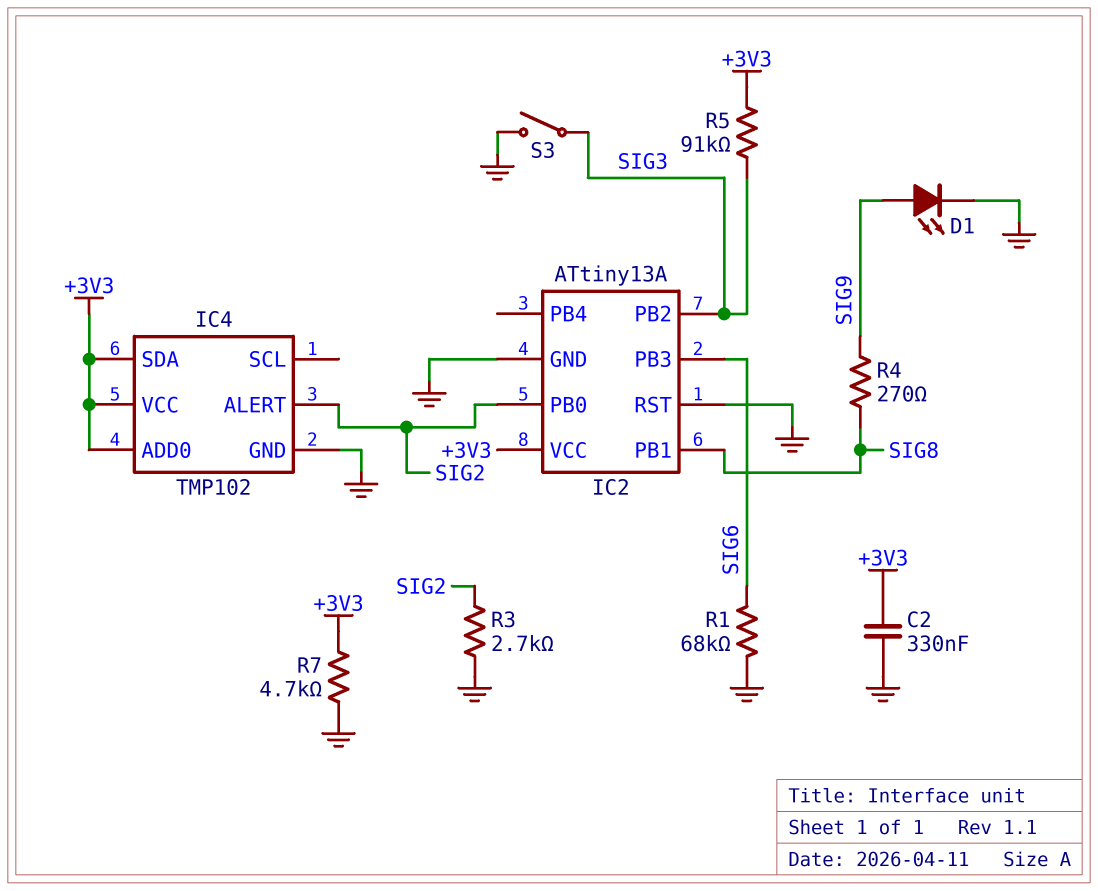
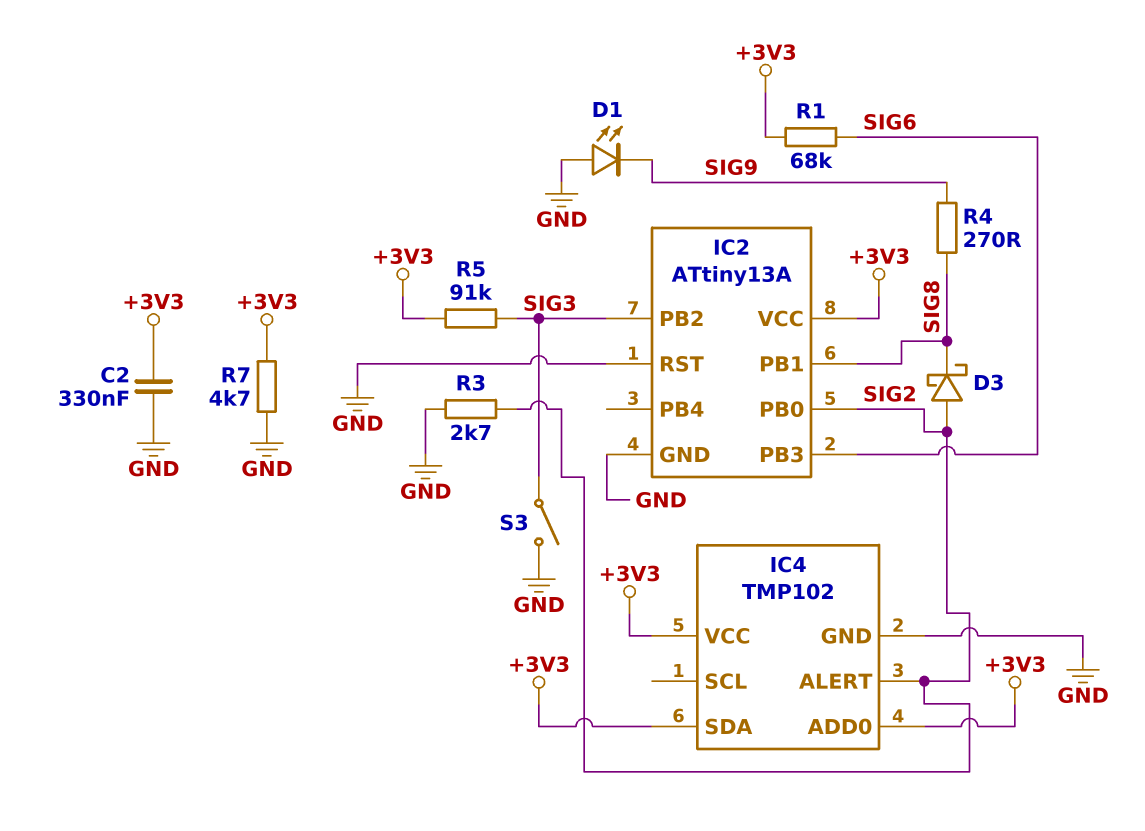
D1: LED (A SIG9, K GND) -> LED (A GND, K SIG9)
D3: none -> schottky (A SIG2, K SIG8)
R1: 68k (GND, SIG6) -> 68k (+3V3, SIG6)

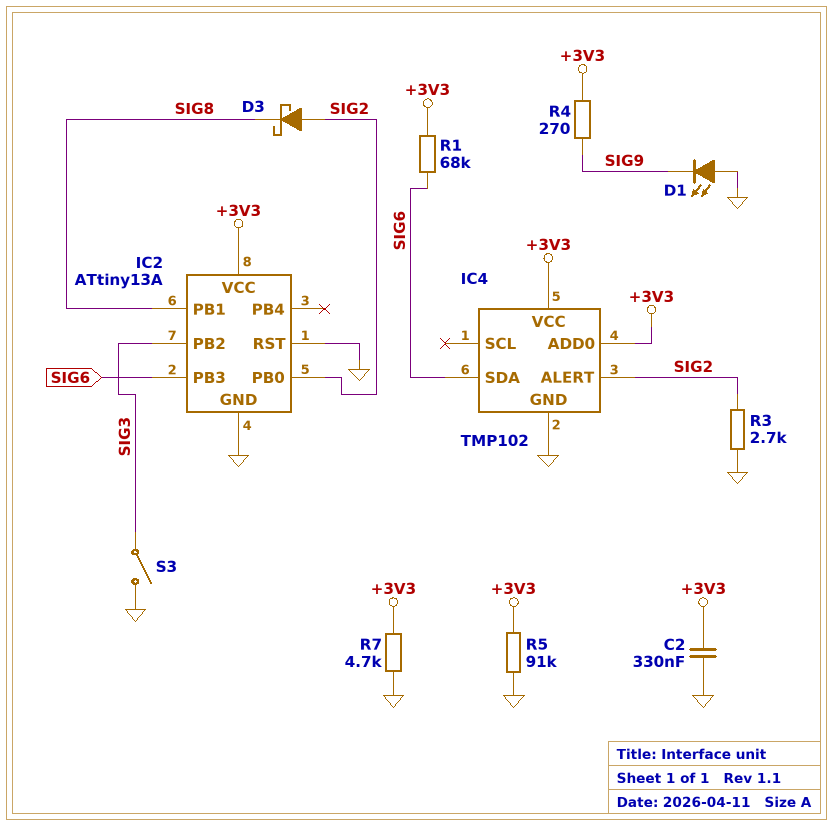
IC4 pin SDA: +3V3 -> SIG6
R4: 270 (SIG8, SIG9) -> 270 (+3V3, SIG9)
R5: 91k (+3V3, SIG3) -> 91k (+3V3, GND)

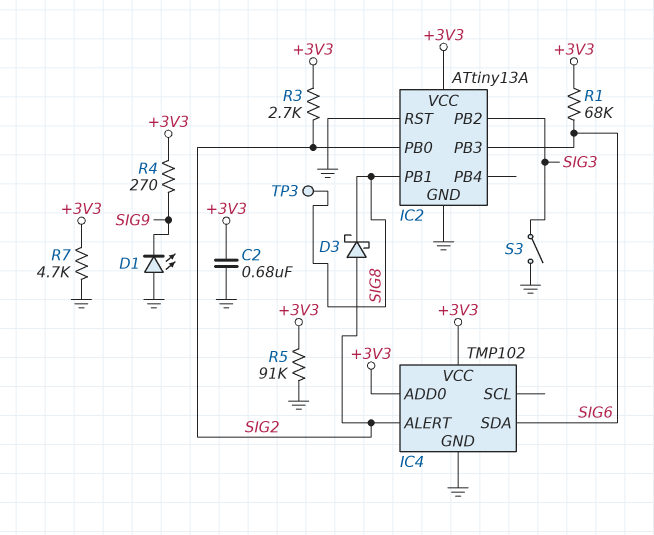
C2: 330nF (+3V3, GND) -> 680nF (+3V3, GND)
R3: 2.7k (GND, SIG2) -> 2.7k (+3V3, SIG2)
TP3: none -> test point (SIG8)

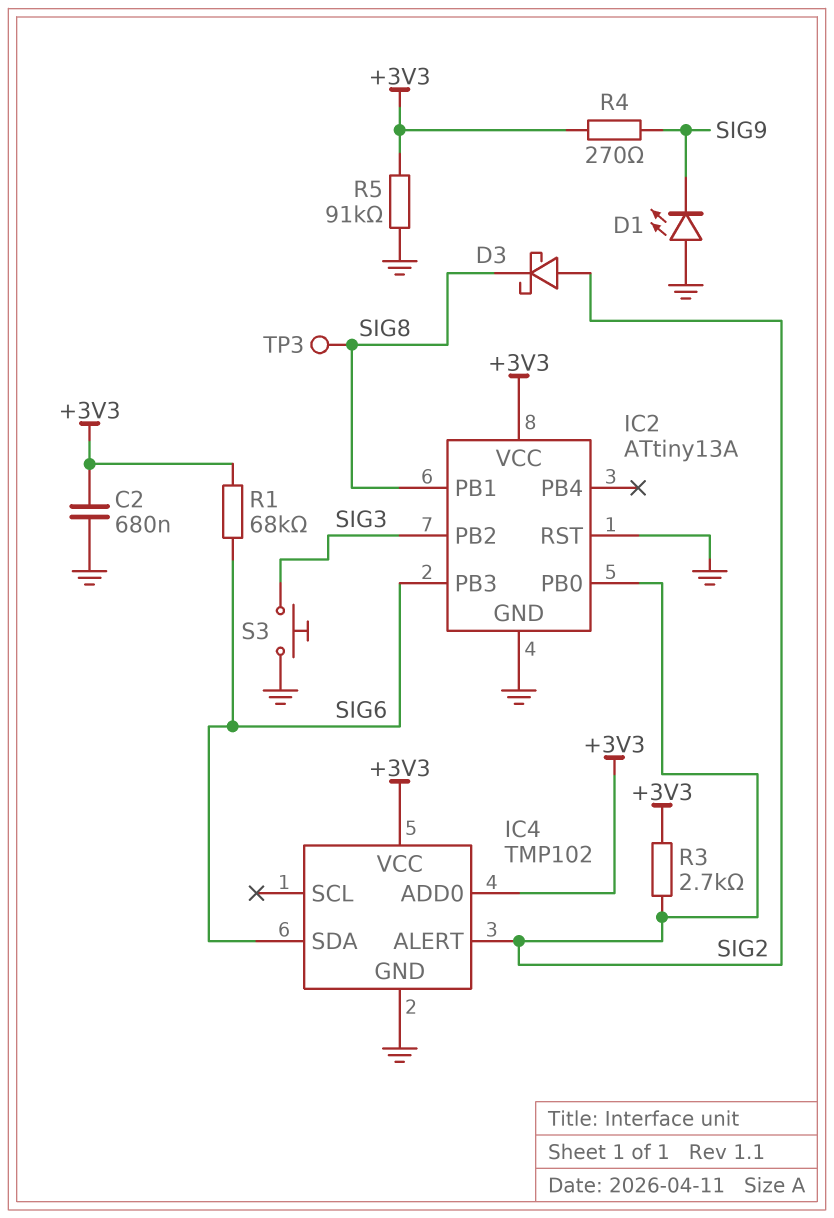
R7: 4.7k (+3V3, GND) -> none
S3: switch (GND, SIG3) -> button (GND, SIG3)

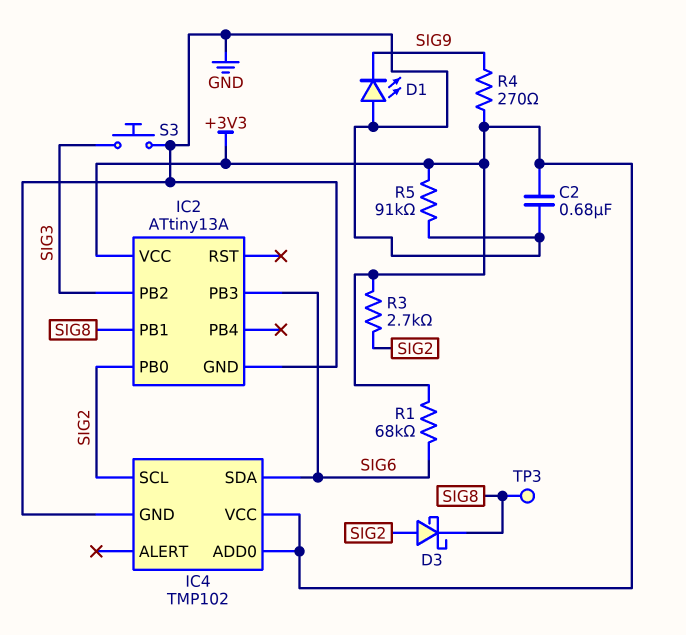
IC2 pin RST: GND -> none
IC4 pin ALERT: SIG2 -> none
IC4 pin SCL: none -> SIG2

